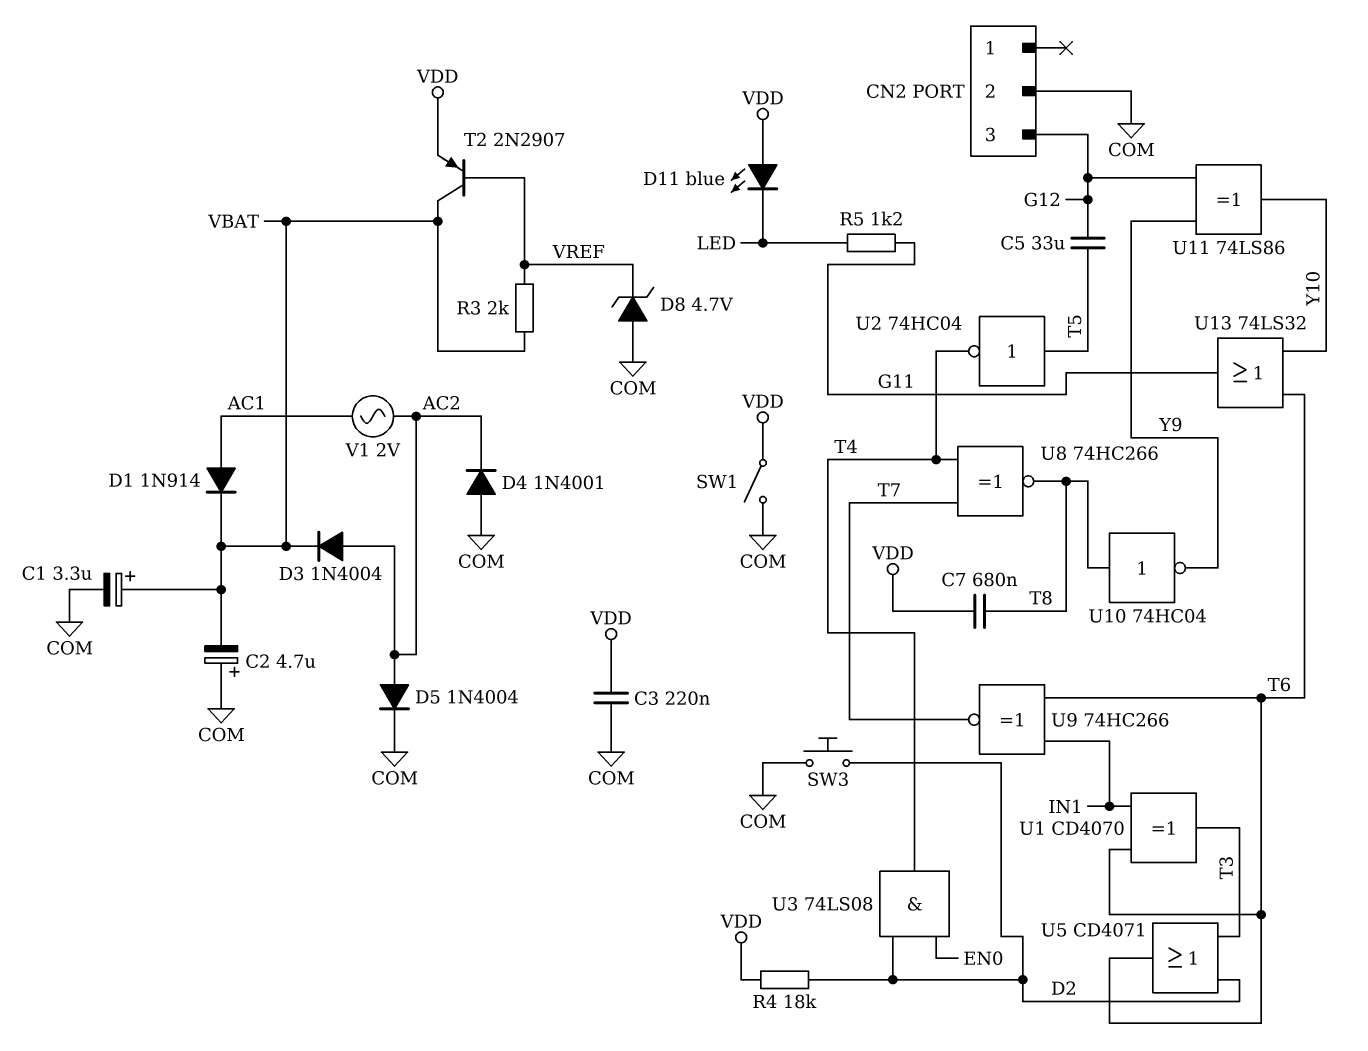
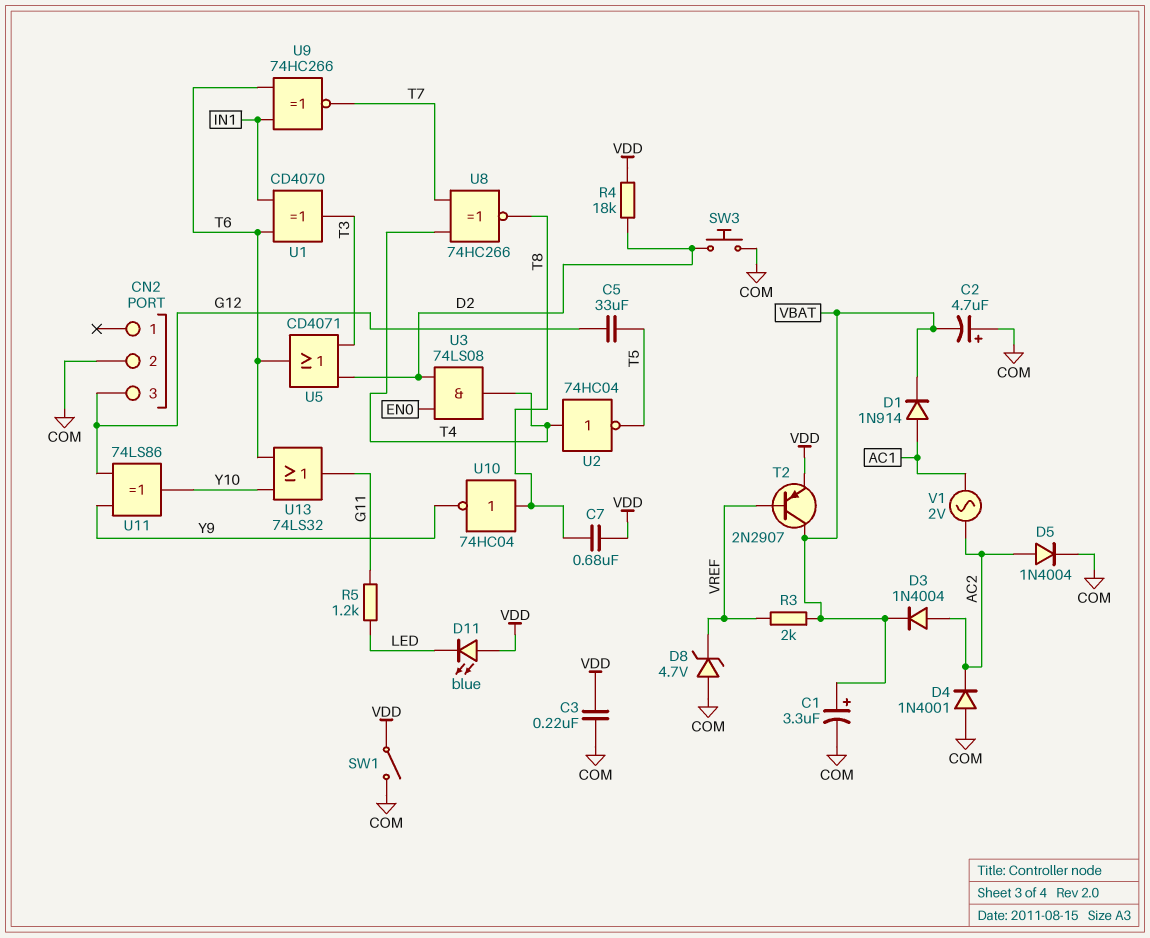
U2: NOT 74HC04 (in T5, out T4) -> NOT 74HC04 (in T4, out T5)

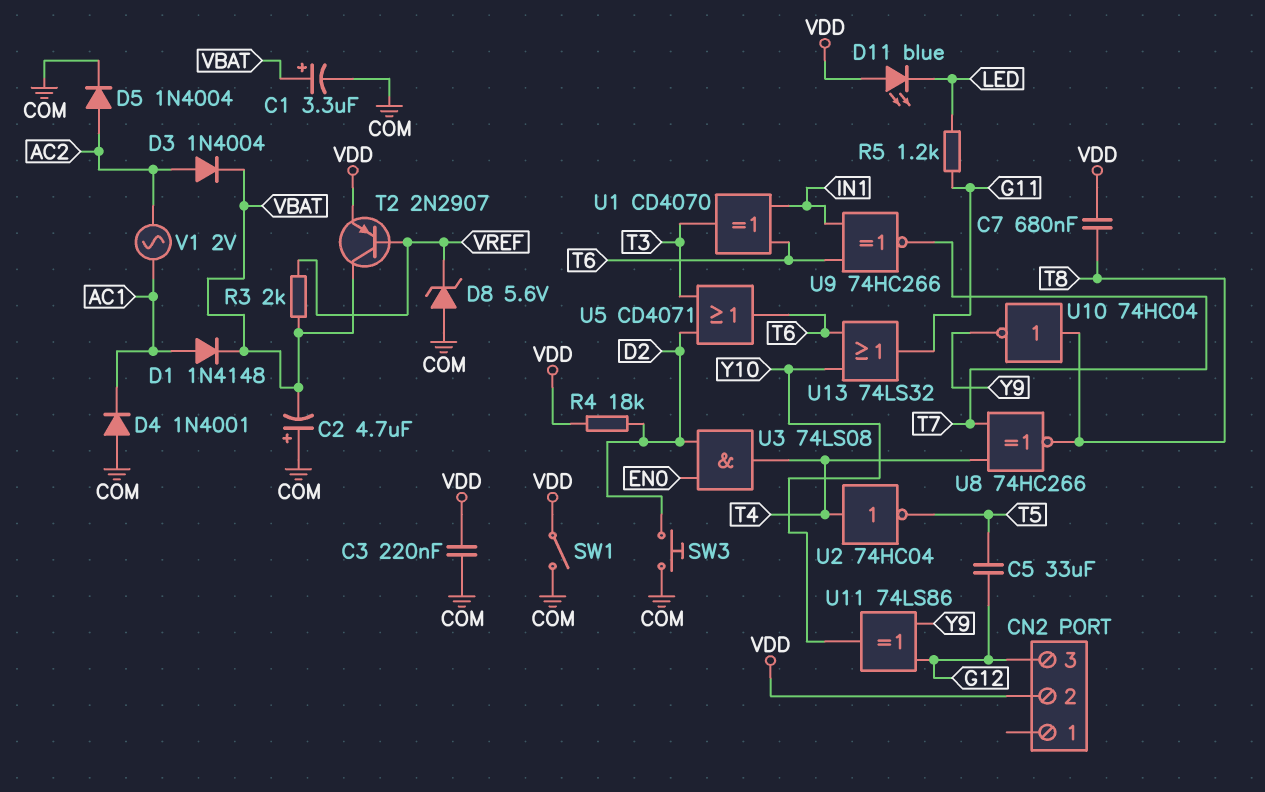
CN2 pin 2: COM -> VDD
D1: diode 1N914 (A AC1, K VBAT) -> diode 1N4148 (A AC1, K VBAT)
D4: diode 1N4001 (A COM, K AC2) -> diode 1N4001 (A COM, K AC1)
D8: zener 4.7V (A COM, K VREF) -> zener 5.6V (A COM, K VREF)

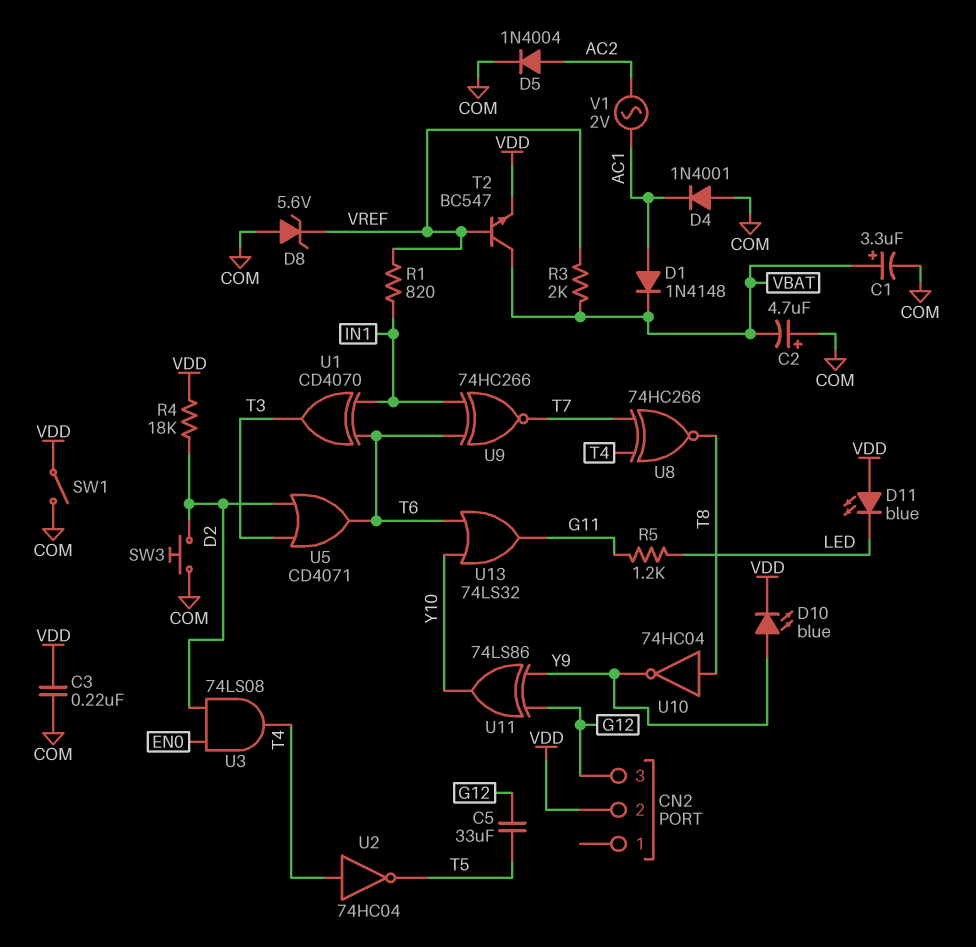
C7: 680nF (T8, VDD) -> none
D3: diode 1N4004 (A AC2, K VBAT) -> none
D10: none -> LED blue (A Y9, K VDD)
R1: none -> 820 (IN1, VREF)
T2: PNP 2N2907 (B VREF, C VBAT, E VDD) -> NPN BC547 (B VREF, C VBAT, E VDD)

